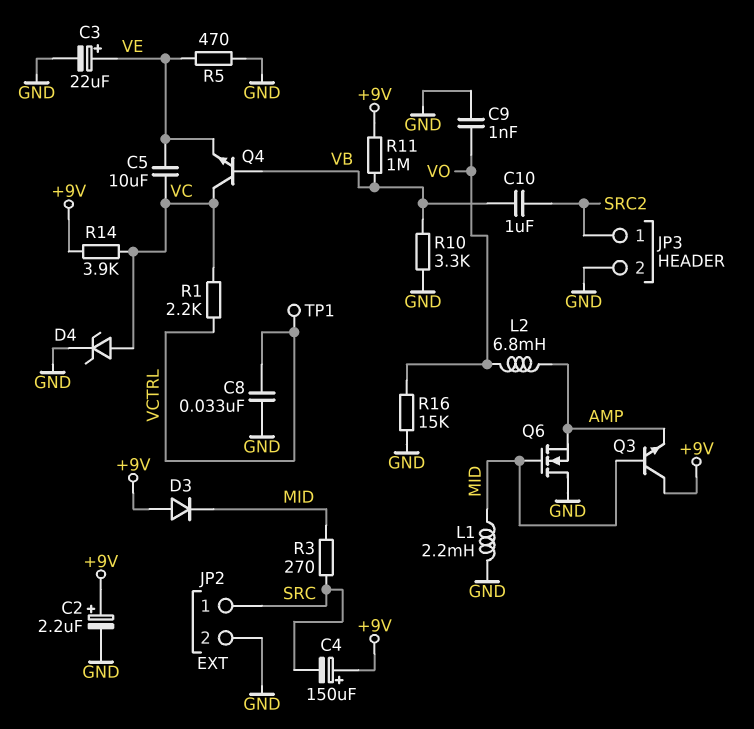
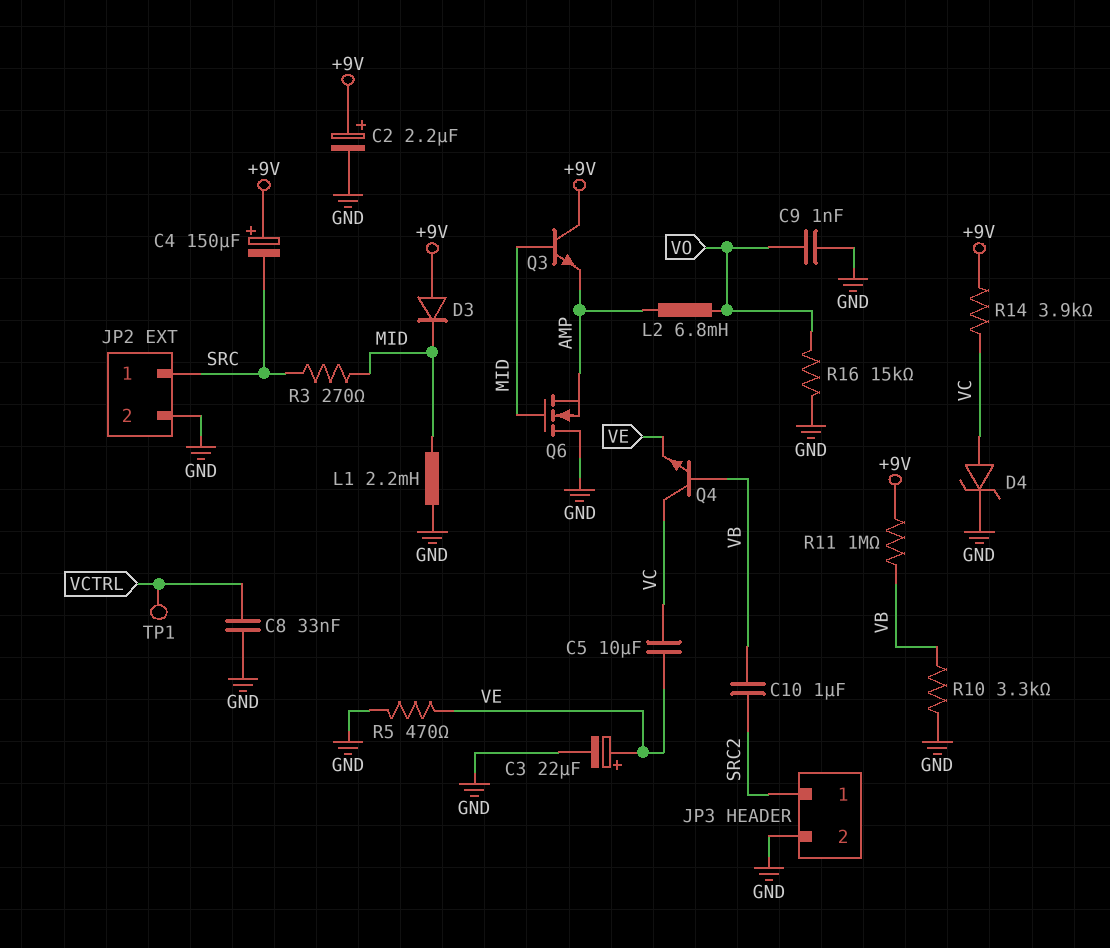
R1: 2.2k (VC, VCTRL) -> none

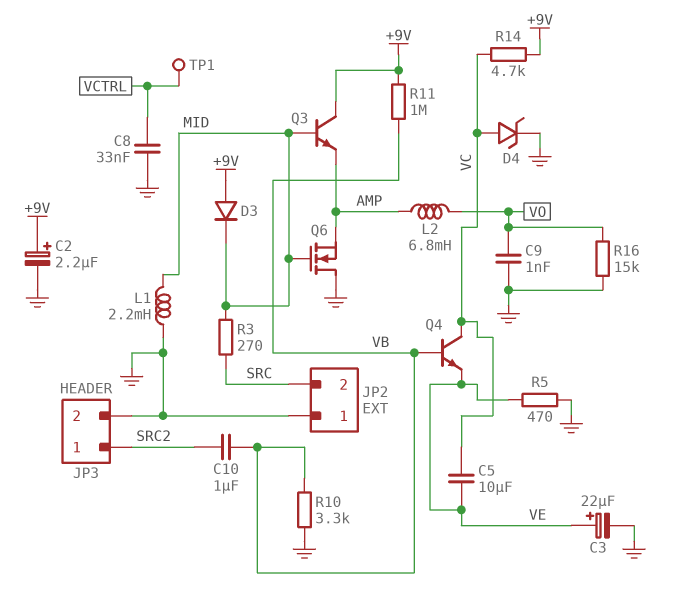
C4: 150uF (plus +9V, minus SRC) -> none
JP2 pin 1: SRC -> GND
JP2 pin 2: GND -> SRC
R14: 3.9k (+9V, VC) -> 4.7k (+9V, VC)

